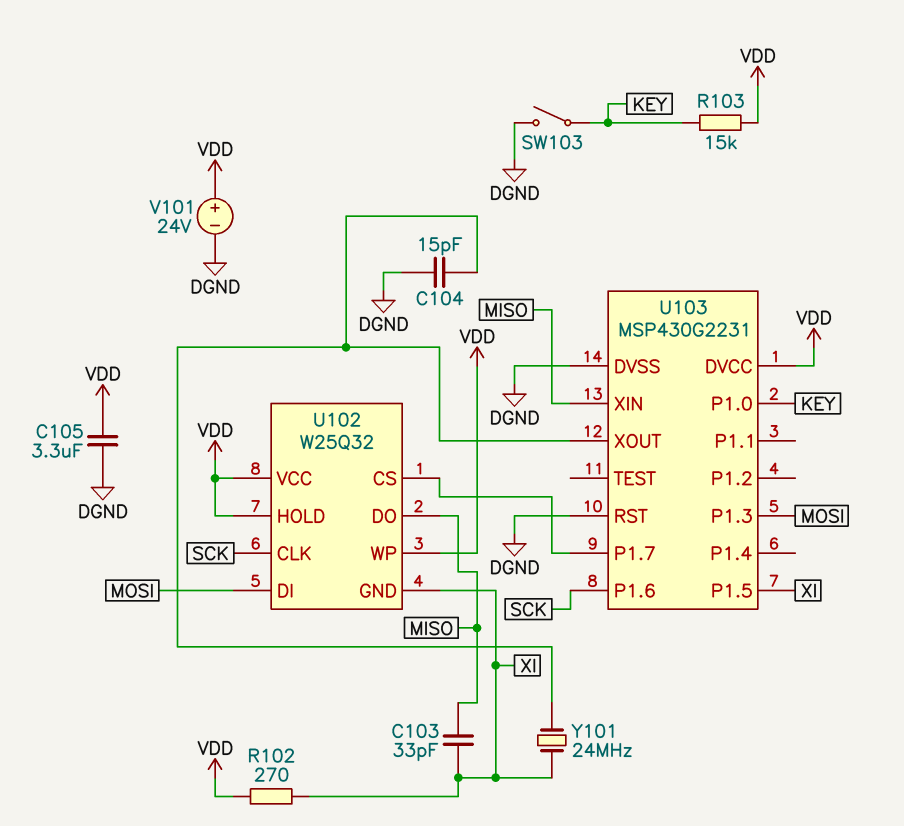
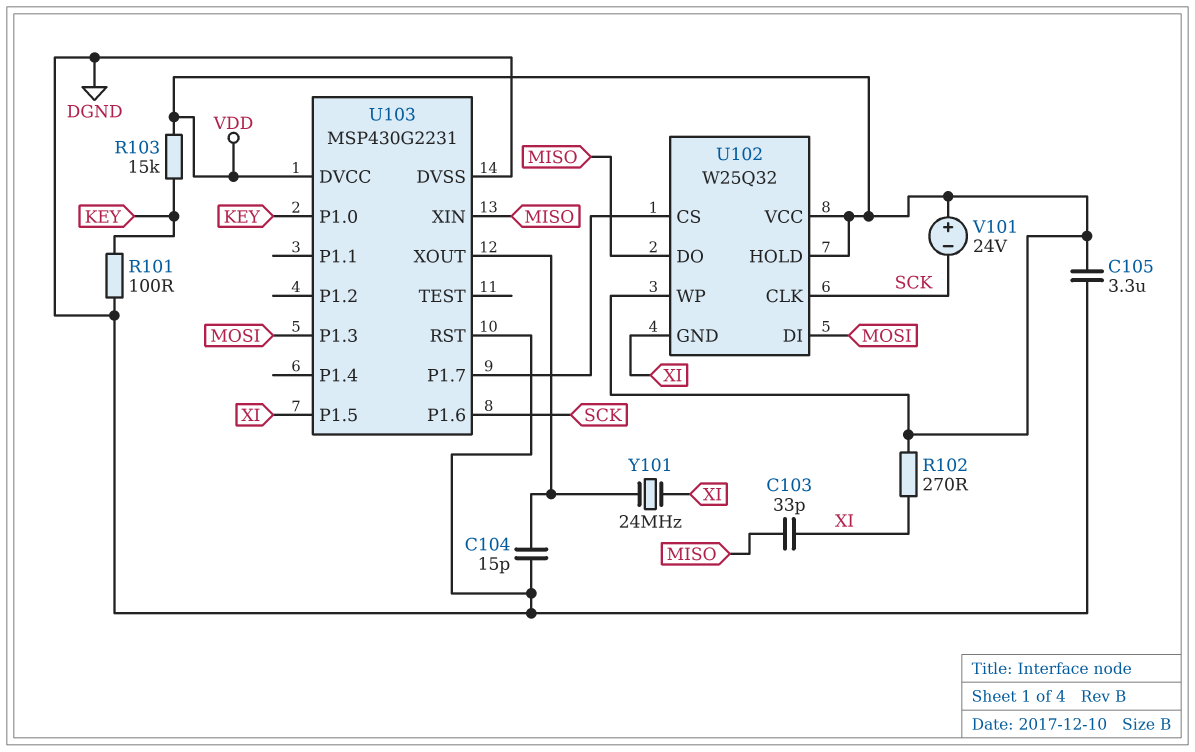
R101: none -> 100 (DGND, KEY)
SW103: switch (DGND, KEY) -> none
V101: 24V (plus VDD, minus DGND) -> 24V (plus VDD, minus SCK)

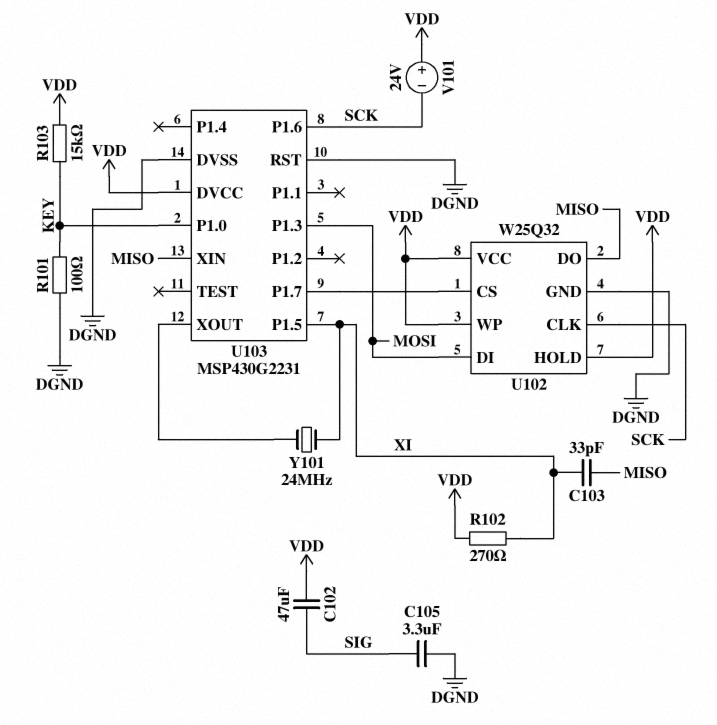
C102: none -> 47uF (SIG, VDD)
C104: 15pF (DGND, U103/XOUT) -> none
C105: 3.3uF (DGND, VDD) -> 3.3uF (DGND, SIG)
U102 pin GND: XI -> DGND

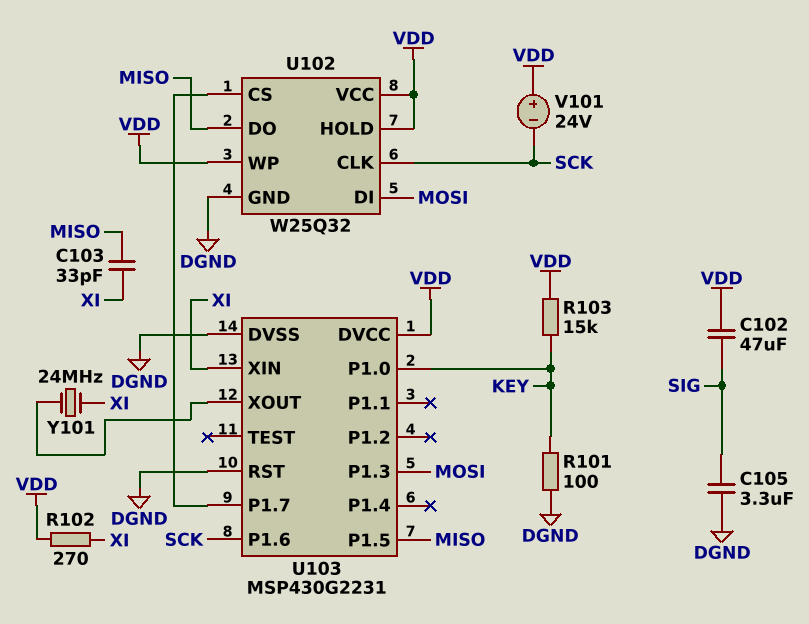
U103 pin P1.5: XI -> MISO
U103 pin XIN: MISO -> XI

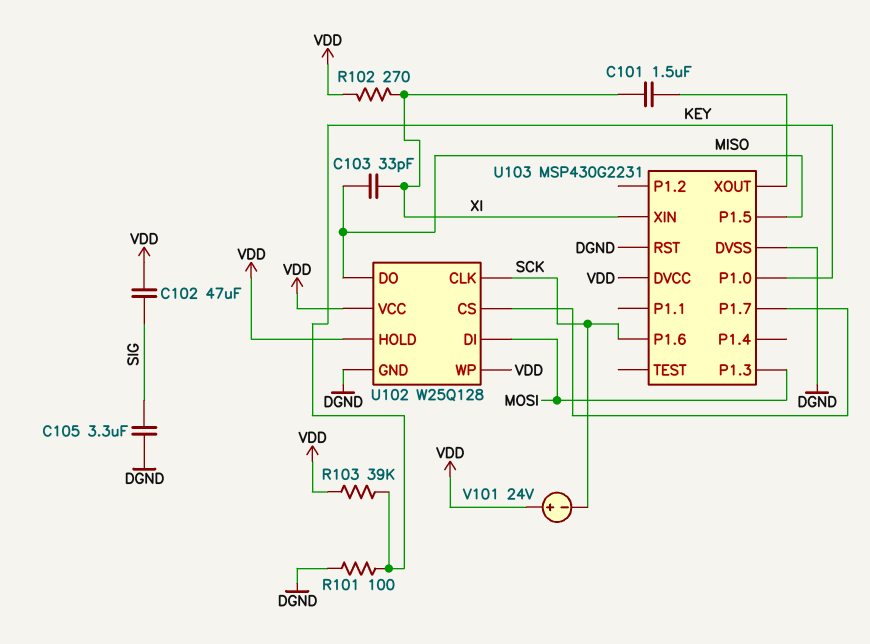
C101: none -> 1.5uF (U103/XOUT, XI)
R103: 15k (KEY, VDD) -> 39k (KEY, VDD)
U102: W25Q32 -> W25Q128
Y101: 24MHz (U103/XOUT, XI) -> none

